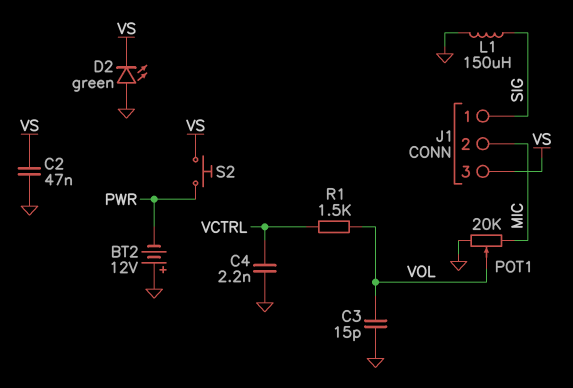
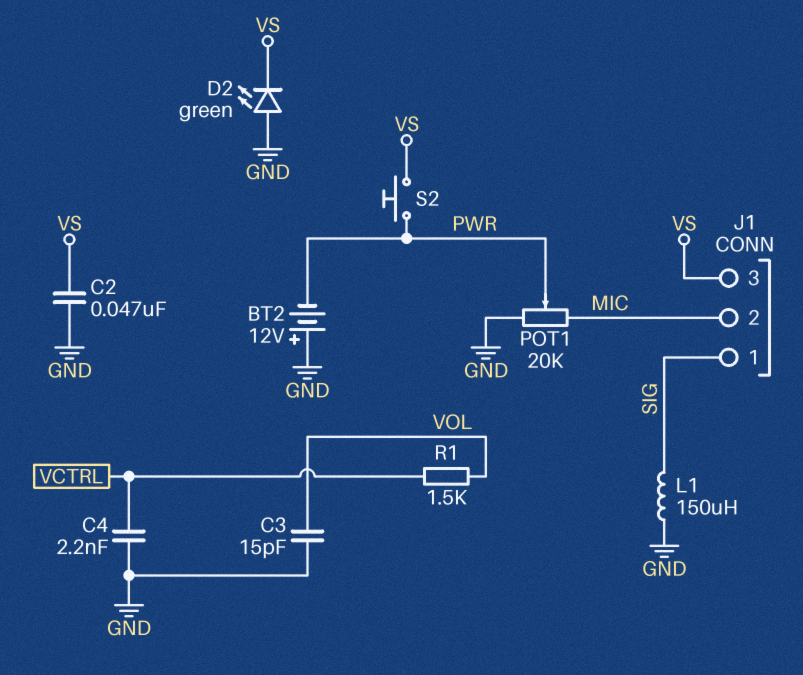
POT1: 20k (GND, MIC, wiper VOL) -> 20k (GND, MIC, wiper PWR)

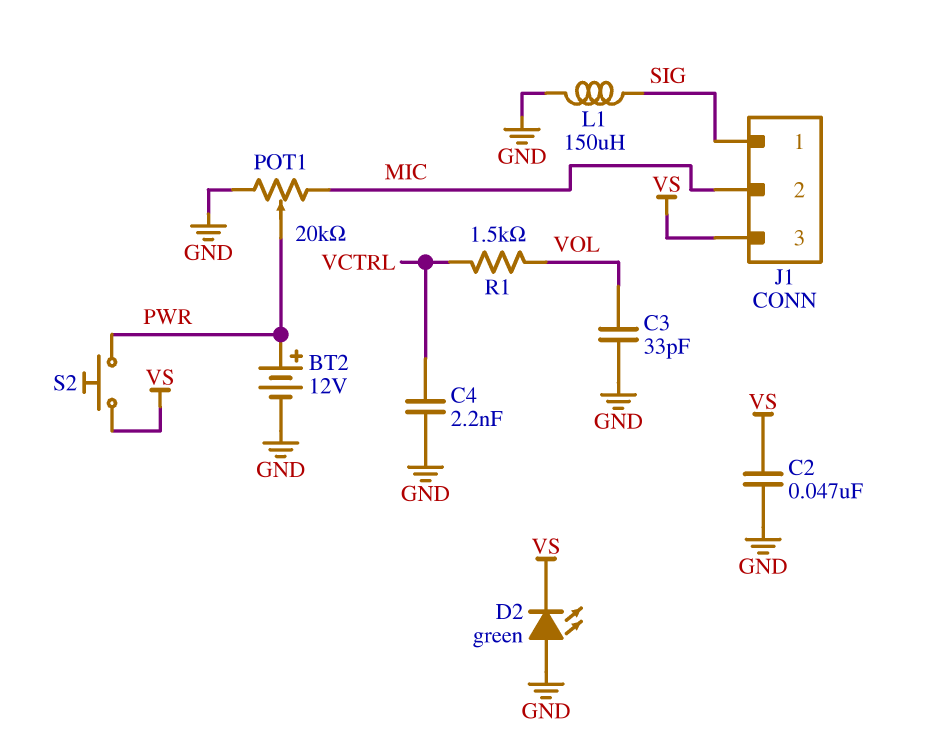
BT2: 12V (plus GND, minus PWR) -> 12V (plus PWR, minus GND)
C3: 15pF (GND, VOL) -> 33pF (GND, VOL)

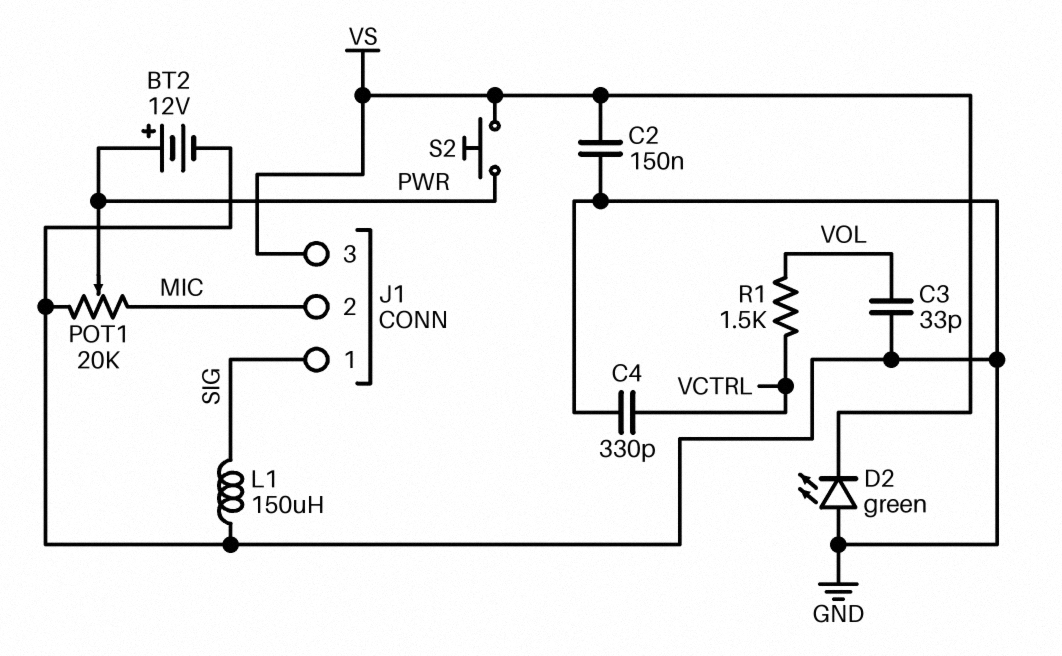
C2: 47nF (GND, VS) -> 150nF (GND, VS)
C4: 2.2nF (GND, VCTRL) -> 330pF (GND, VCTRL)

